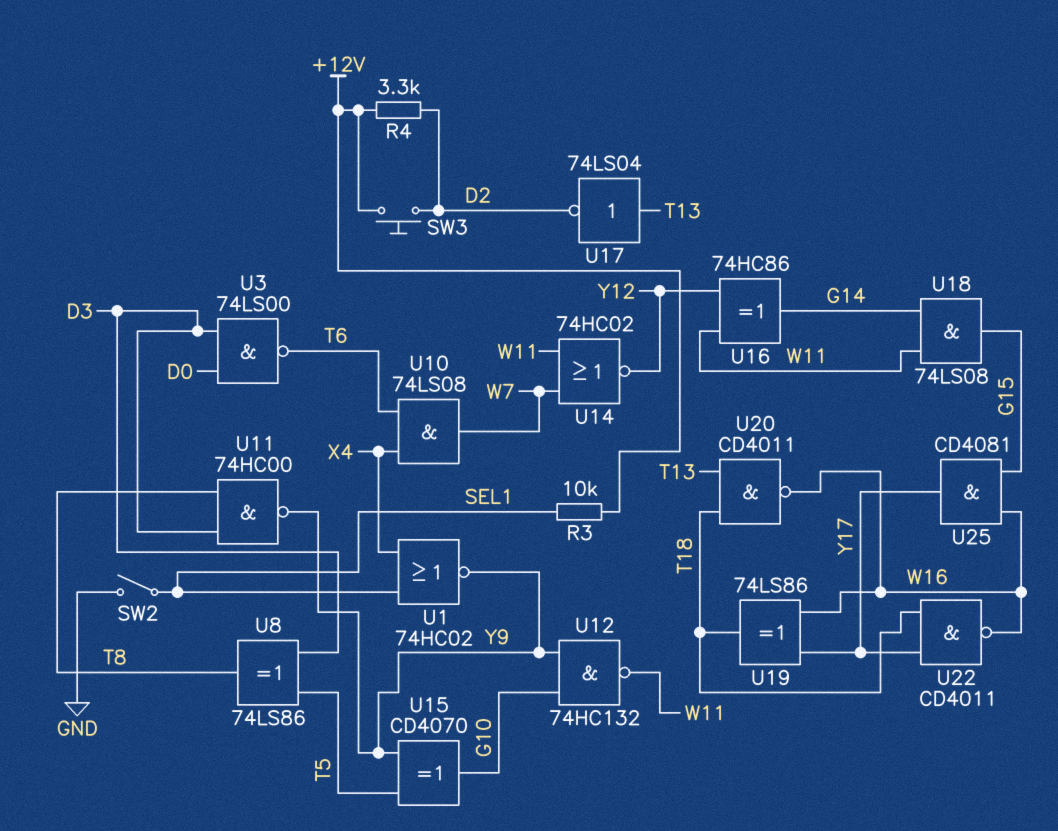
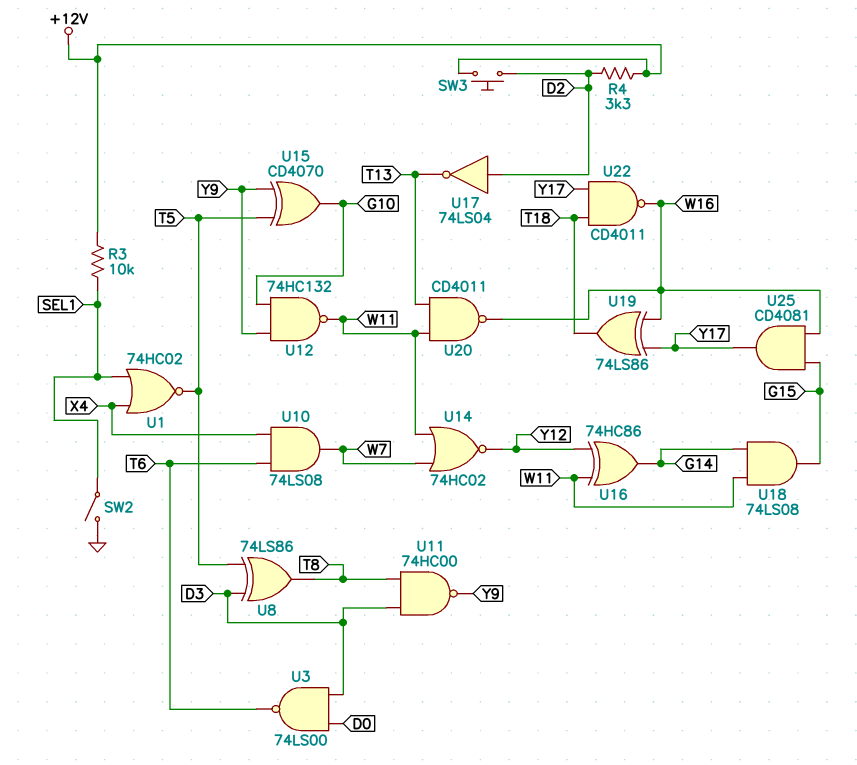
U1: NOR 74HC02 (in SEL1, in X4, out Y9) -> NOR 74HC02 (in SEL1, in X4, out T5)
U17: NOT 74LS04 (in T13, out D2) -> NOT 74LS04 (in D2, out T13)
U20: NAND CD4011 (in T13, in T18, out W16) -> NAND CD4011 (in T13, in W11, out W16)

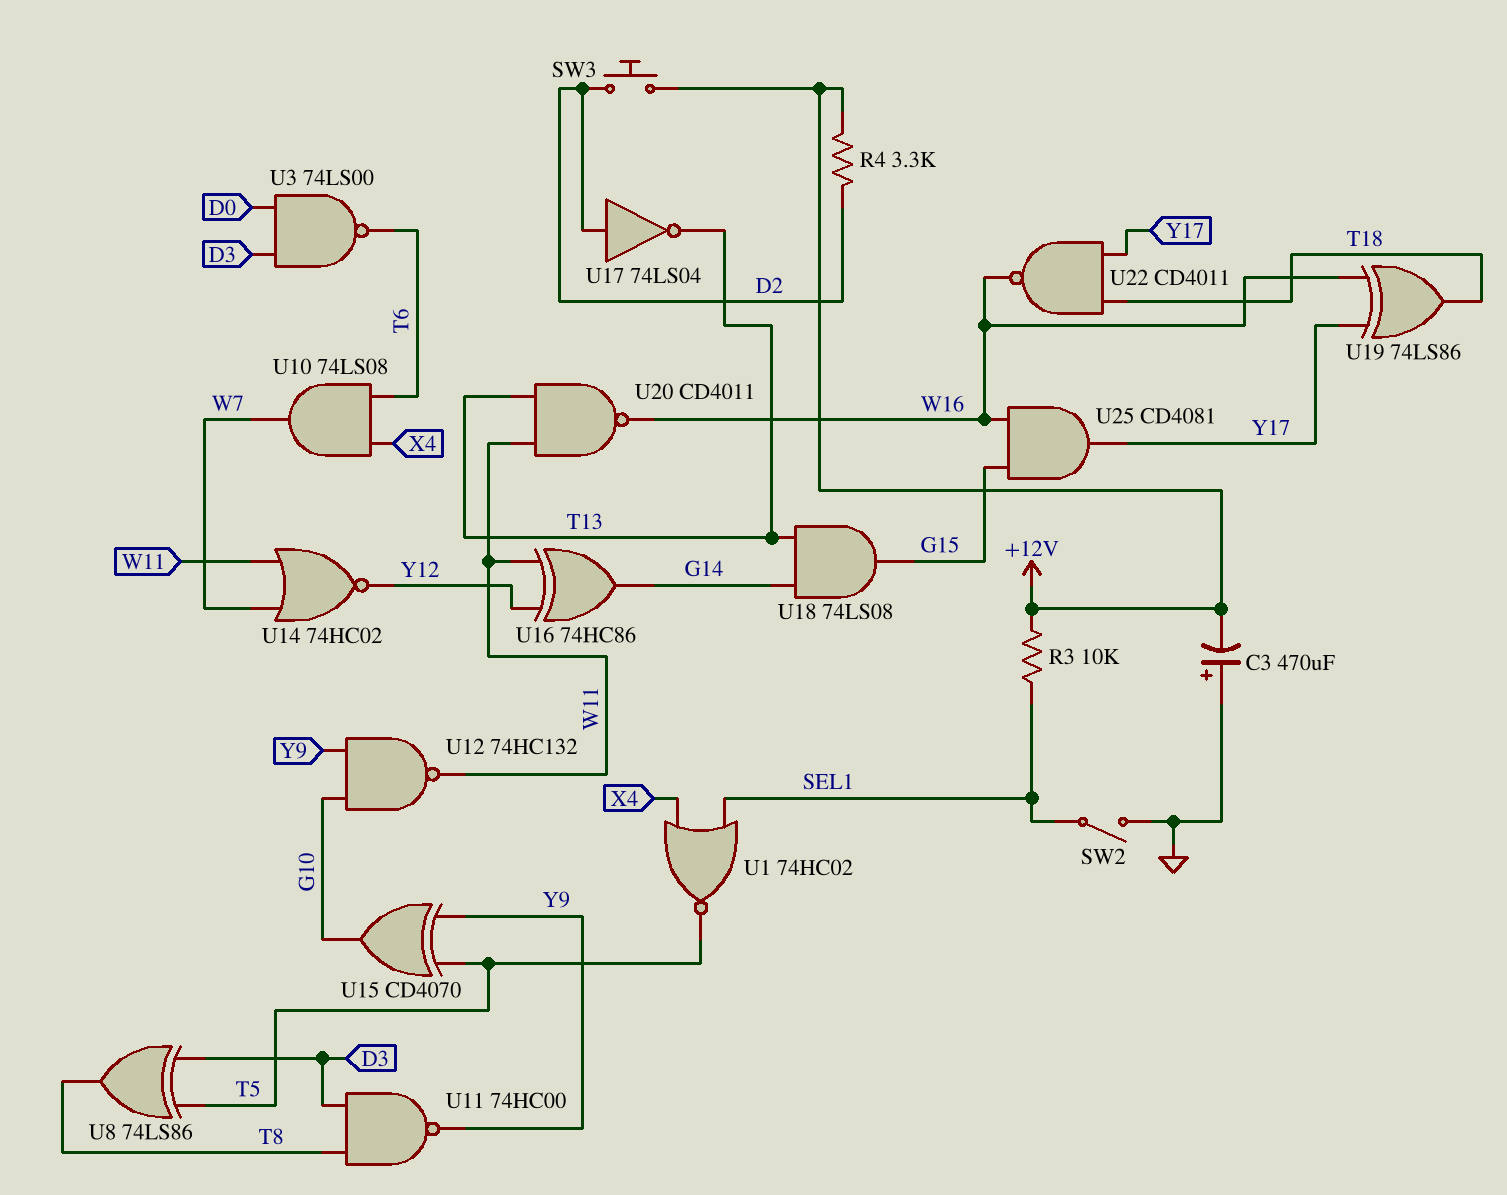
C3: none -> 470uF (plus GND, minus +12V)
U18: AND 74LS08 (in G14, in W11, out G15) -> AND 74LS08 (in G14, in T13, out G15)

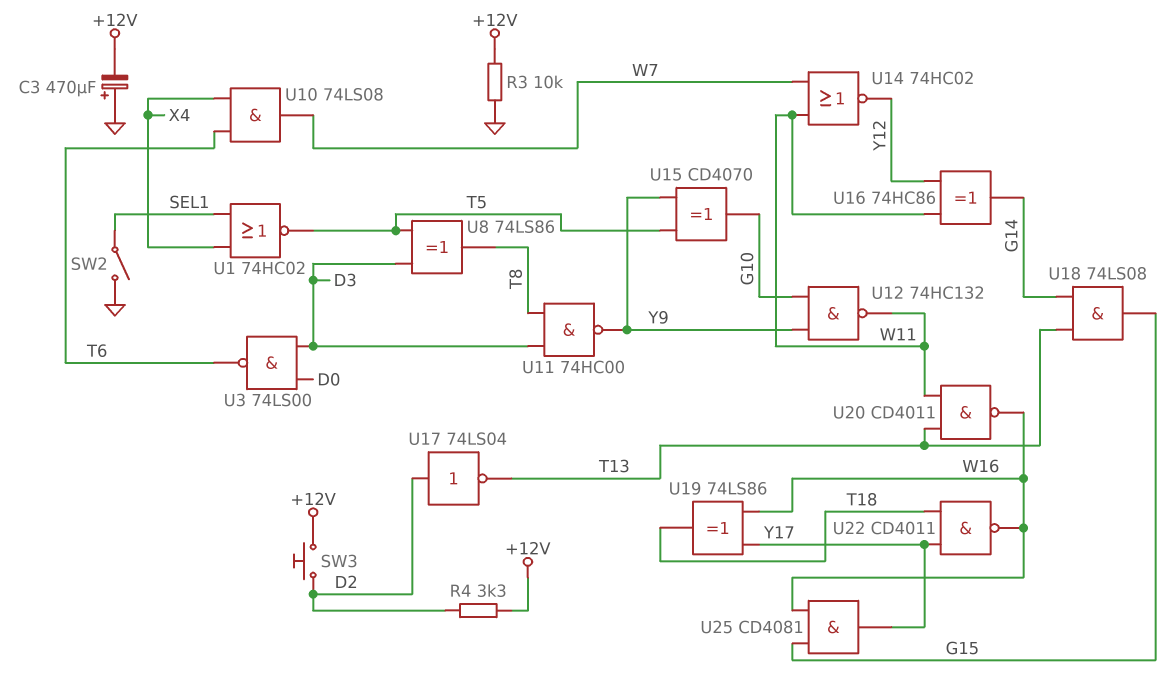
R3: 10k (+12V, SEL1) -> 10k (+12V, GND)

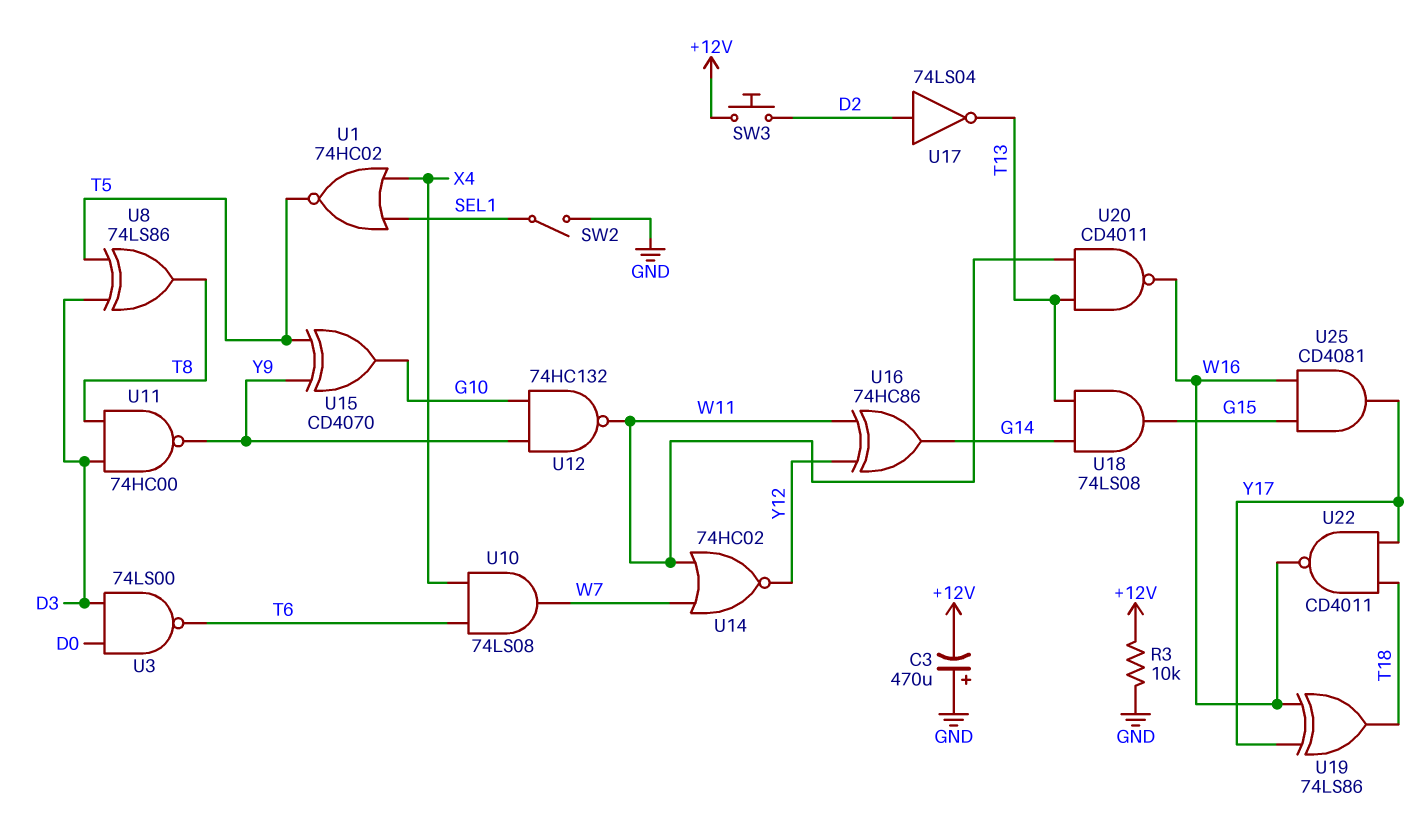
R4: 3.3k (+12V, D2) -> none

